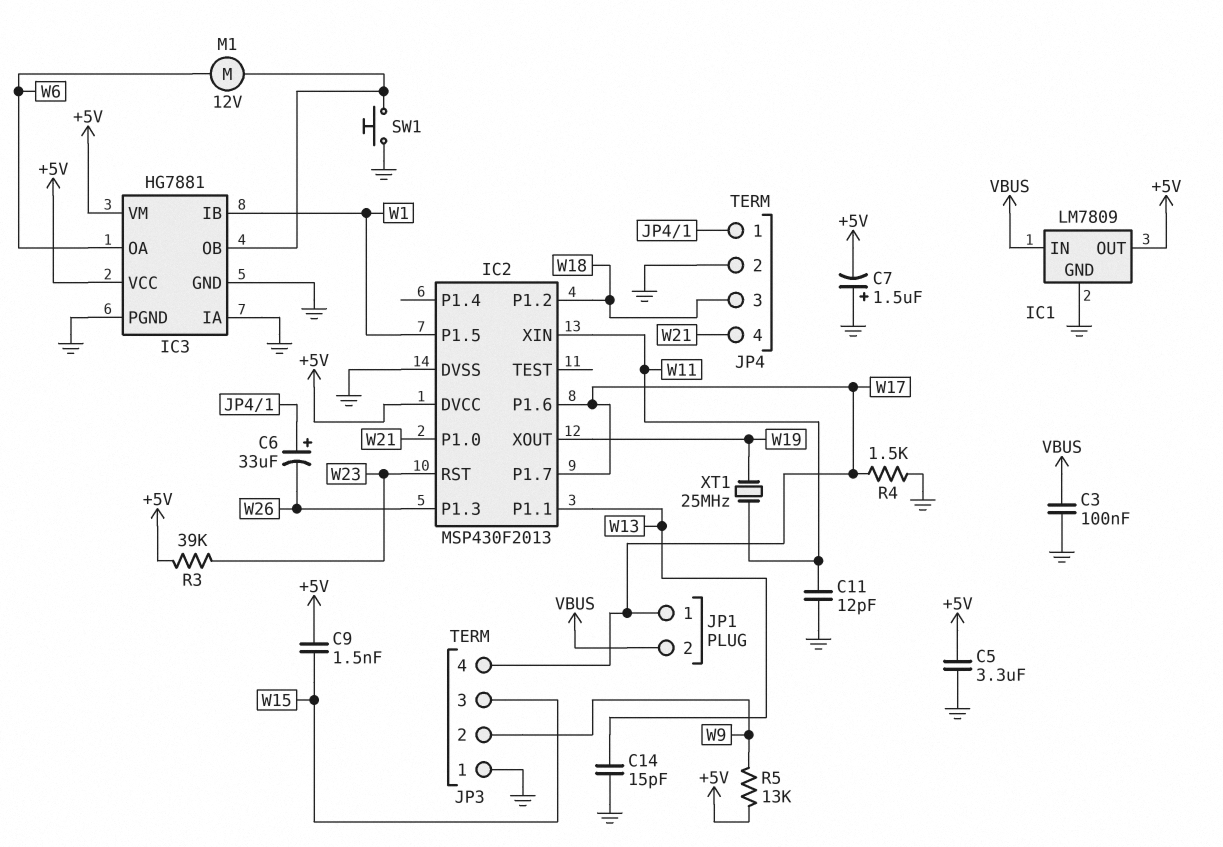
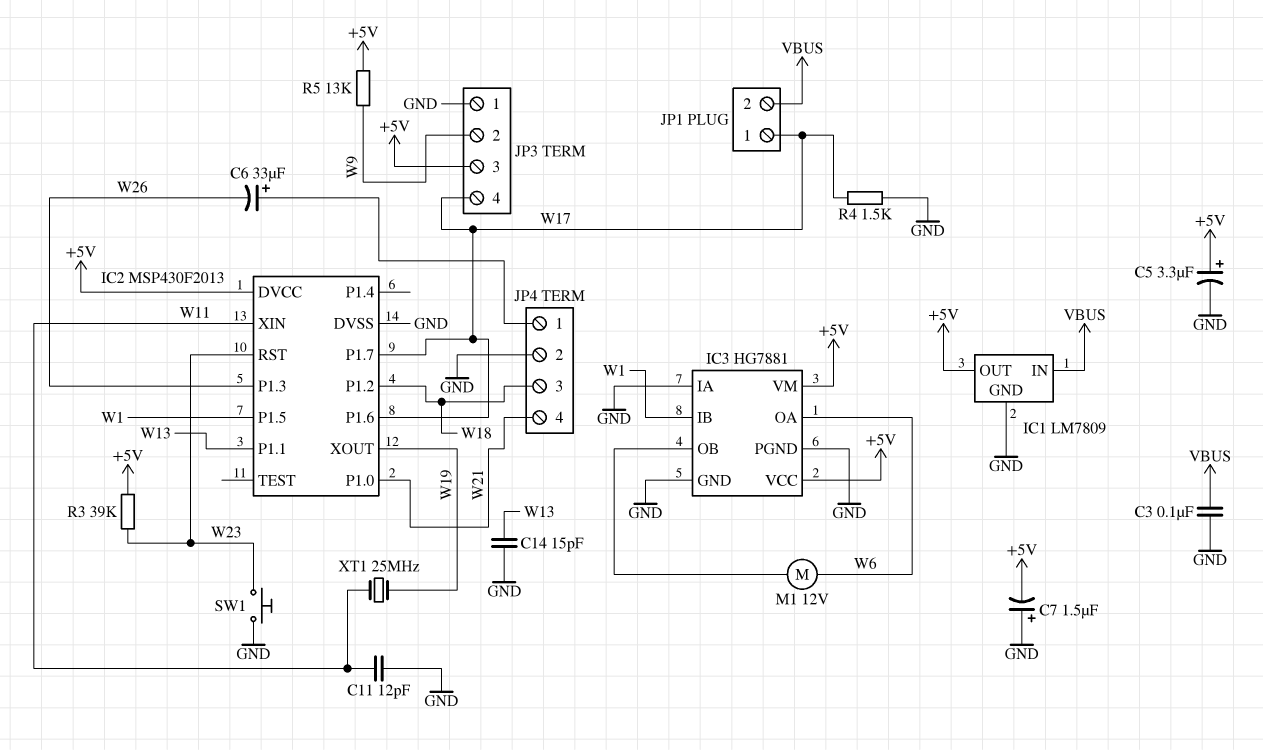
C5: 3.3uF (+5V, GND) -> 3.3uF (plus +5V, minus GND)
C9: 1.5nF (+5V, W15) -> none
JP3 pin 3: W15 -> +5V
SW1: button (GND, IC3/OB) -> button (GND, W23)

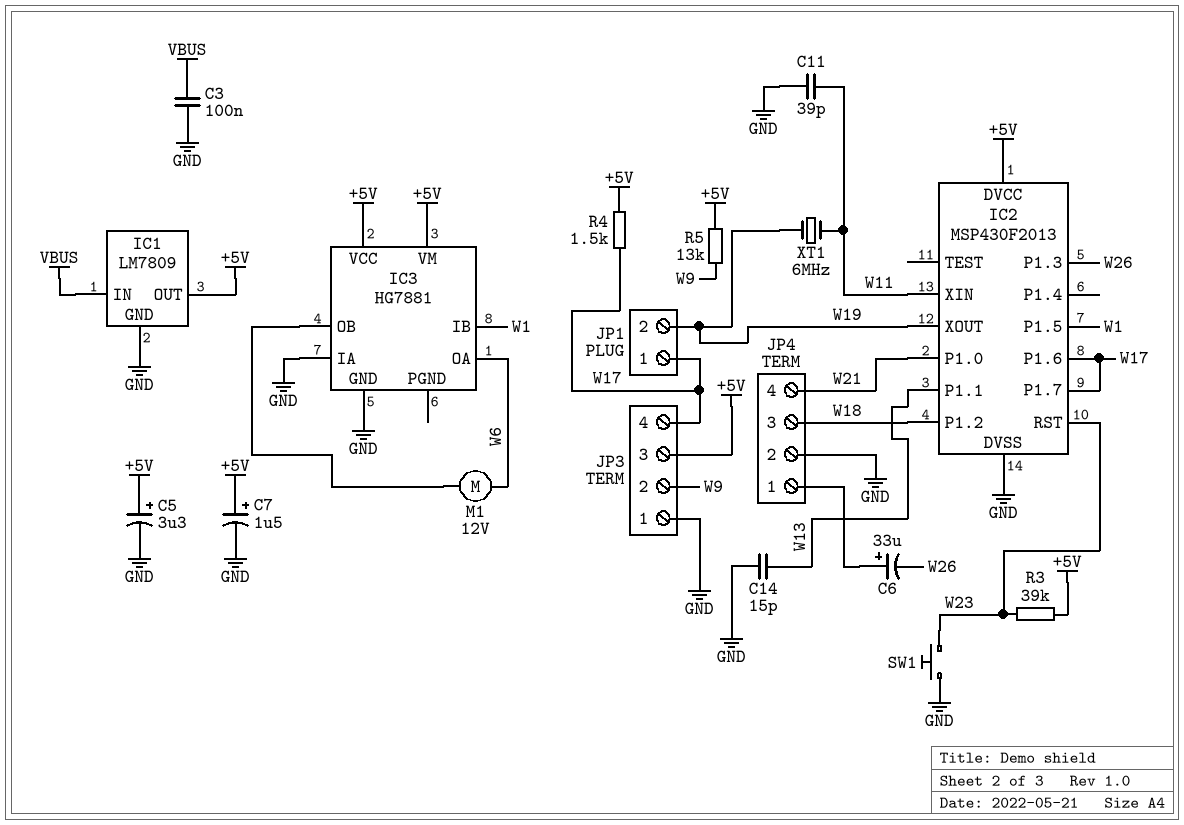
C7: 1.5uF (plus GND, minus +5V) -> 1.5uF (plus +5V, minus GND)
C11: 12pF (GND, W11) -> 39pF (GND, W11)
IC3 pin PGND: GND -> none
JP1 pin 2: VBUS -> W19
R4: 1.5k (GND, W17) -> 1.5k (+5V, W17)
XT1: 25MHz (W11, W19) -> 6MHz (W11, W19)

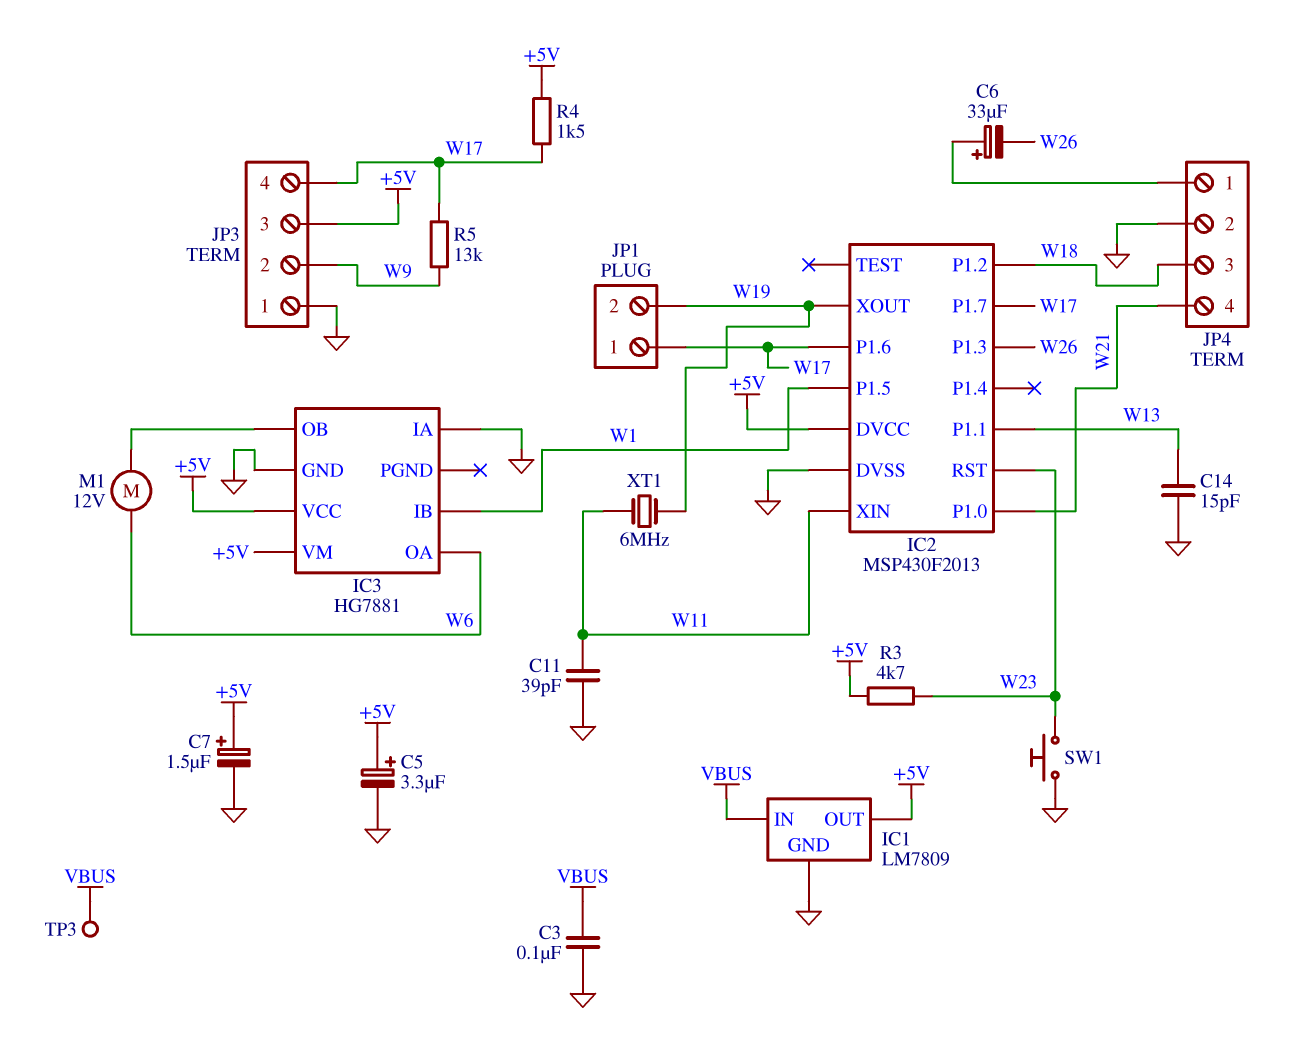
R3: 39k (+5V, W23) -> 4.7k (+5V, W23)
R5: 13k (+5V, W9) -> 13k (W9, W17)
TP3: none -> test point (VBUS)

